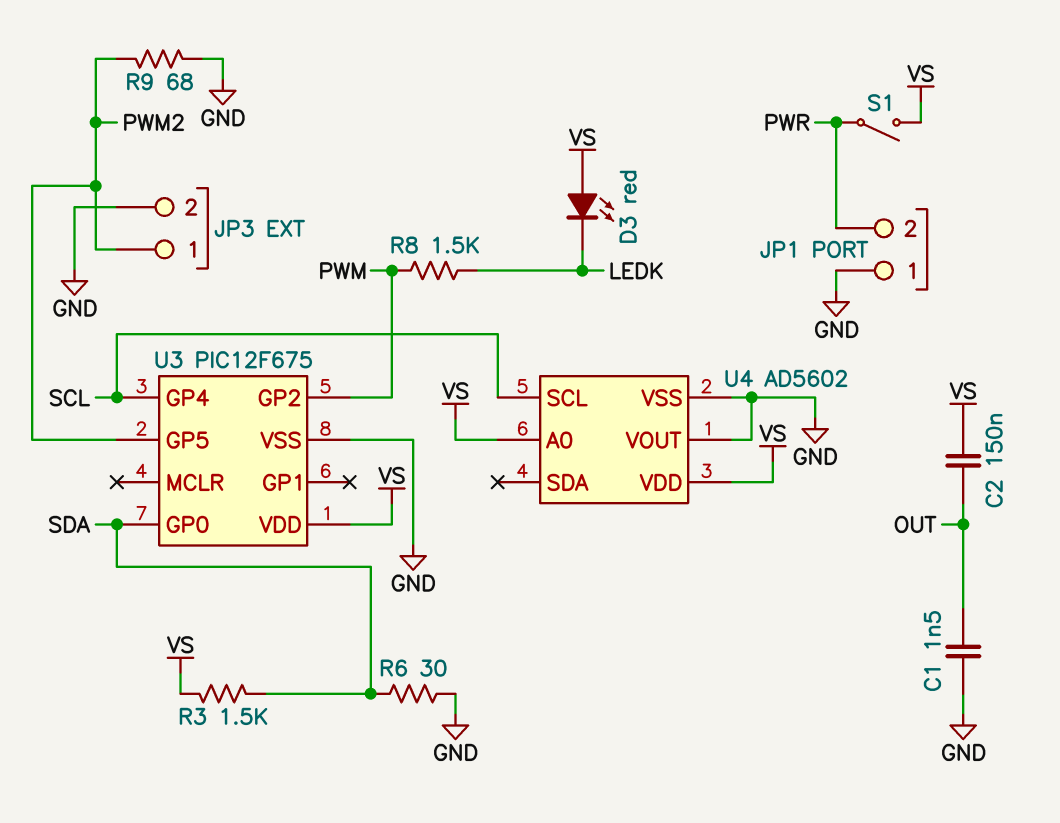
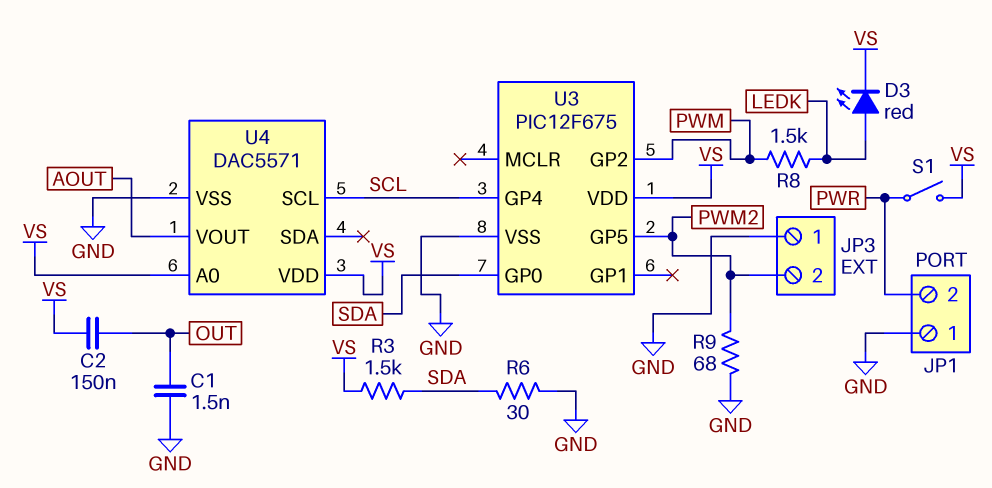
D3: LED red (A VS, K LEDK) -> LED red (A LEDK, K VS)
JP3 pin 1: PWM2 -> GND
JP3 pin 2: GND -> PWM2
U4: AD5602 -> DAC5571
U4 pin VOUT: GND -> AOUT

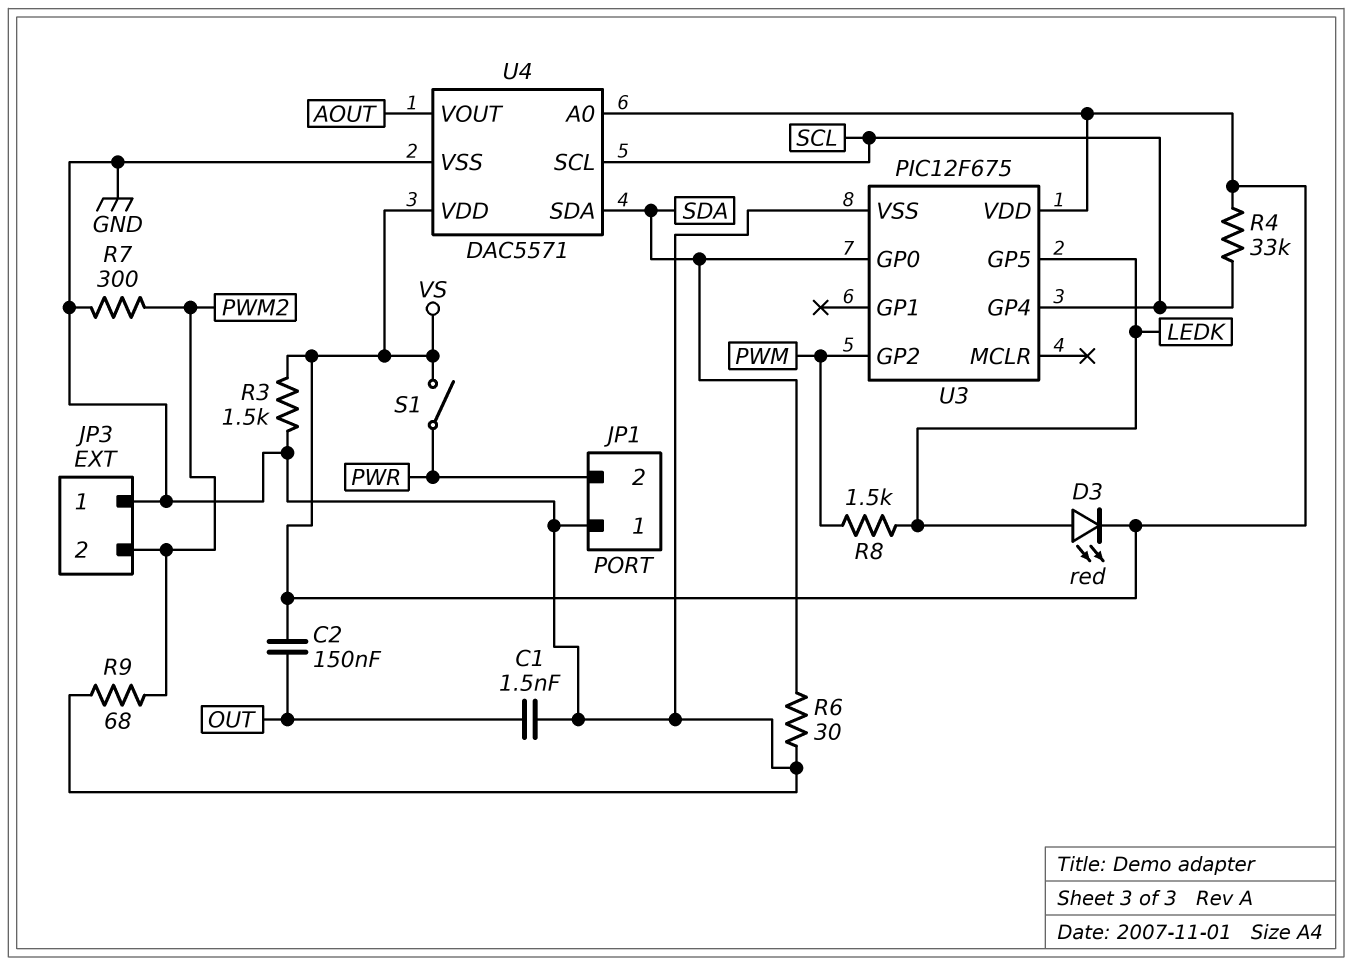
R3: 1.5k (SDA, VS) -> 1.5k (GND, VS)
R4: none -> 33k (SCL, VS)
R7: none -> 300 (GND, PWM2)
U3 pin GP5: PWM2 -> LEDK
U4 pin SDA: none -> SDA

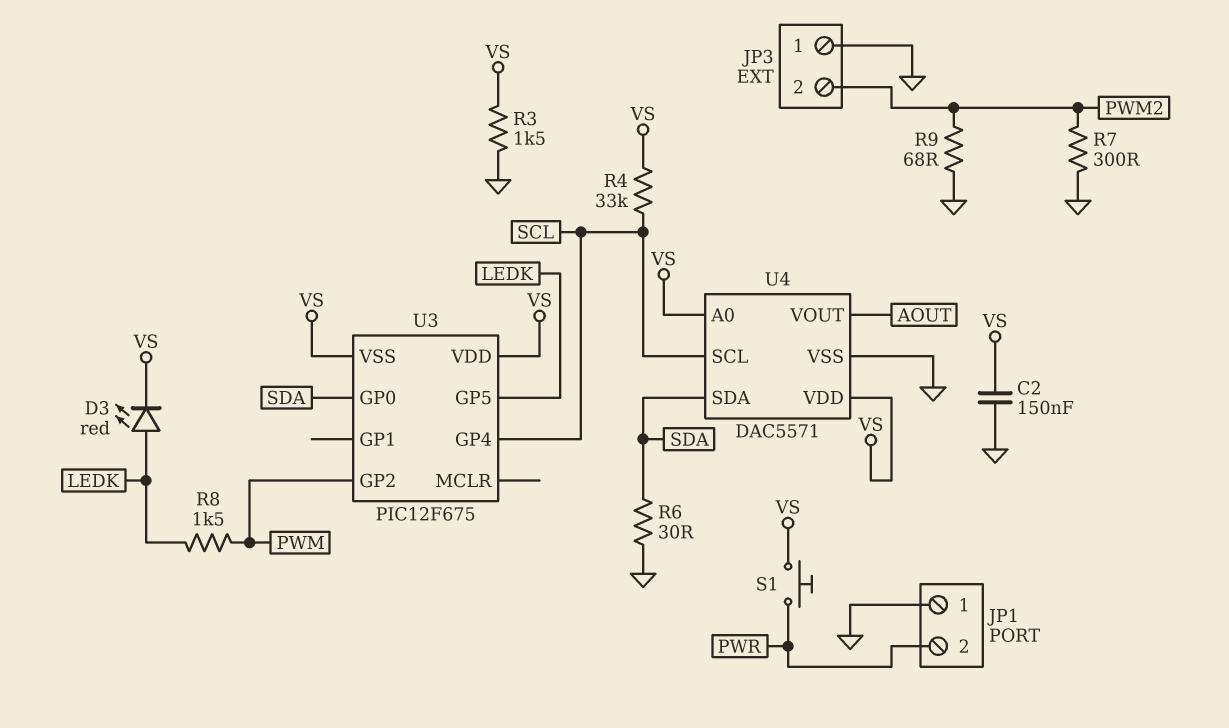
C1: 1.5nF (GND, OUT) -> none
C2: 150nF (OUT, VS) -> 150nF (GND, VS)
S1: switch (PWR, VS) -> button (PWR, VS)
U3 pin VSS: GND -> VS

